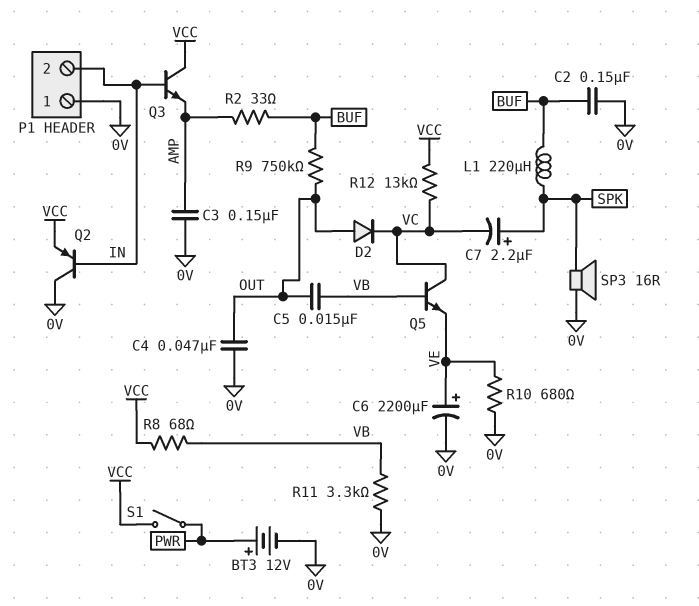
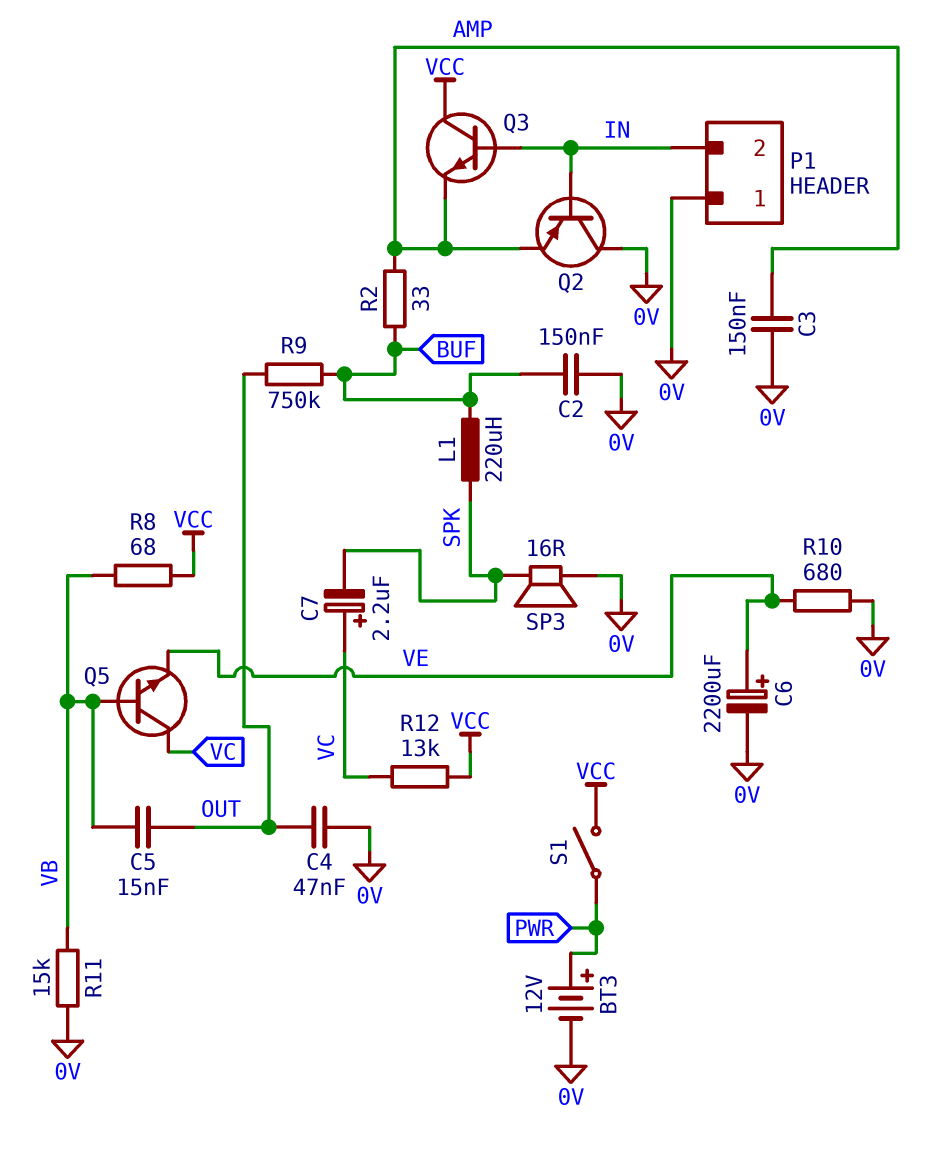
C7: 2.2uF (plus SPK, minus VC) -> 2.2uF (plus VC, minus SPK)
D2: diode (A OUT, K VC) -> none
Q2: PNP (B IN, C 0V, E VCC) -> PNP (B IN, C 0V, E AMP)
R11: 3.3k (0V, VB) -> 15k (0V, VB)

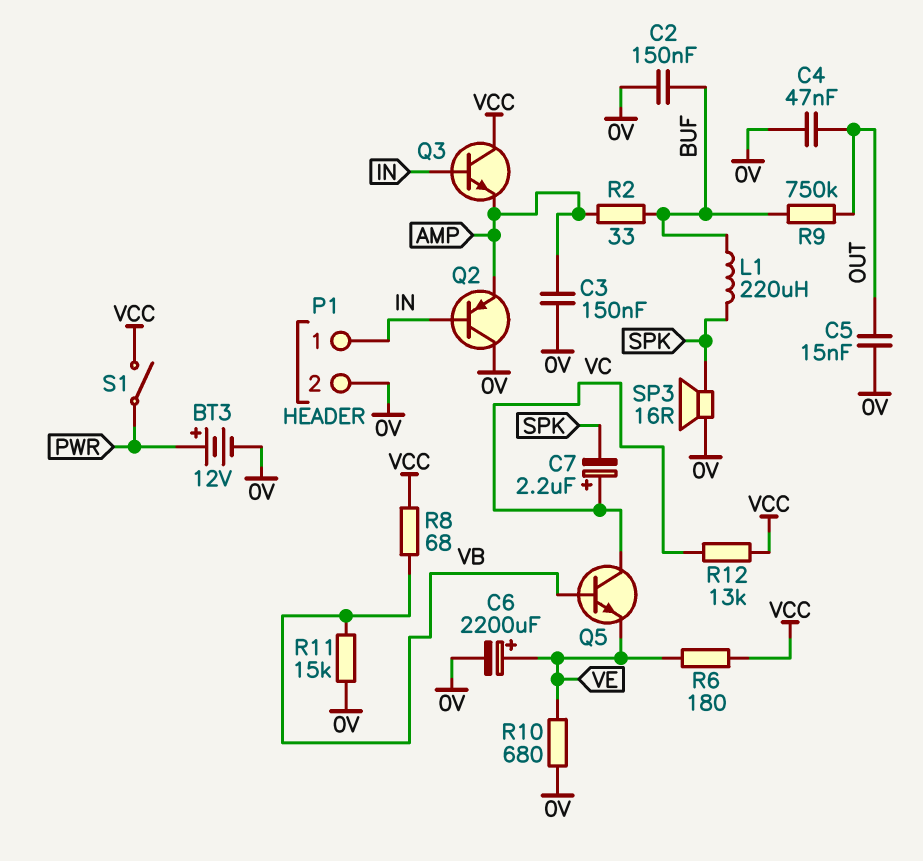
C5: 15nF (OUT, VB) -> 15nF (0V, OUT)
P1 pin 1: 0V -> IN
P1 pin 2: IN -> 0V
R6: none -> 180 (VCC, VE)

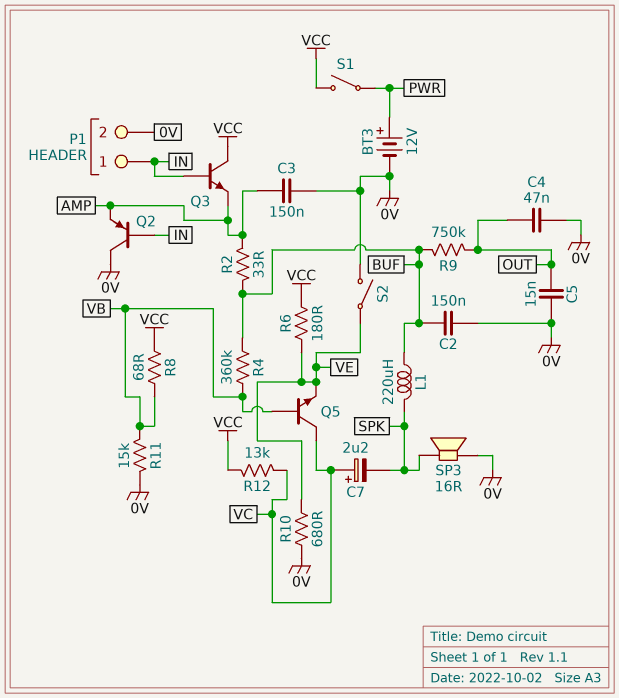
C6: 2200uF (plus VE, minus 0V) -> none
R4: none -> 360k (BUF, VB)
S2: none -> switch (0V, VE)

